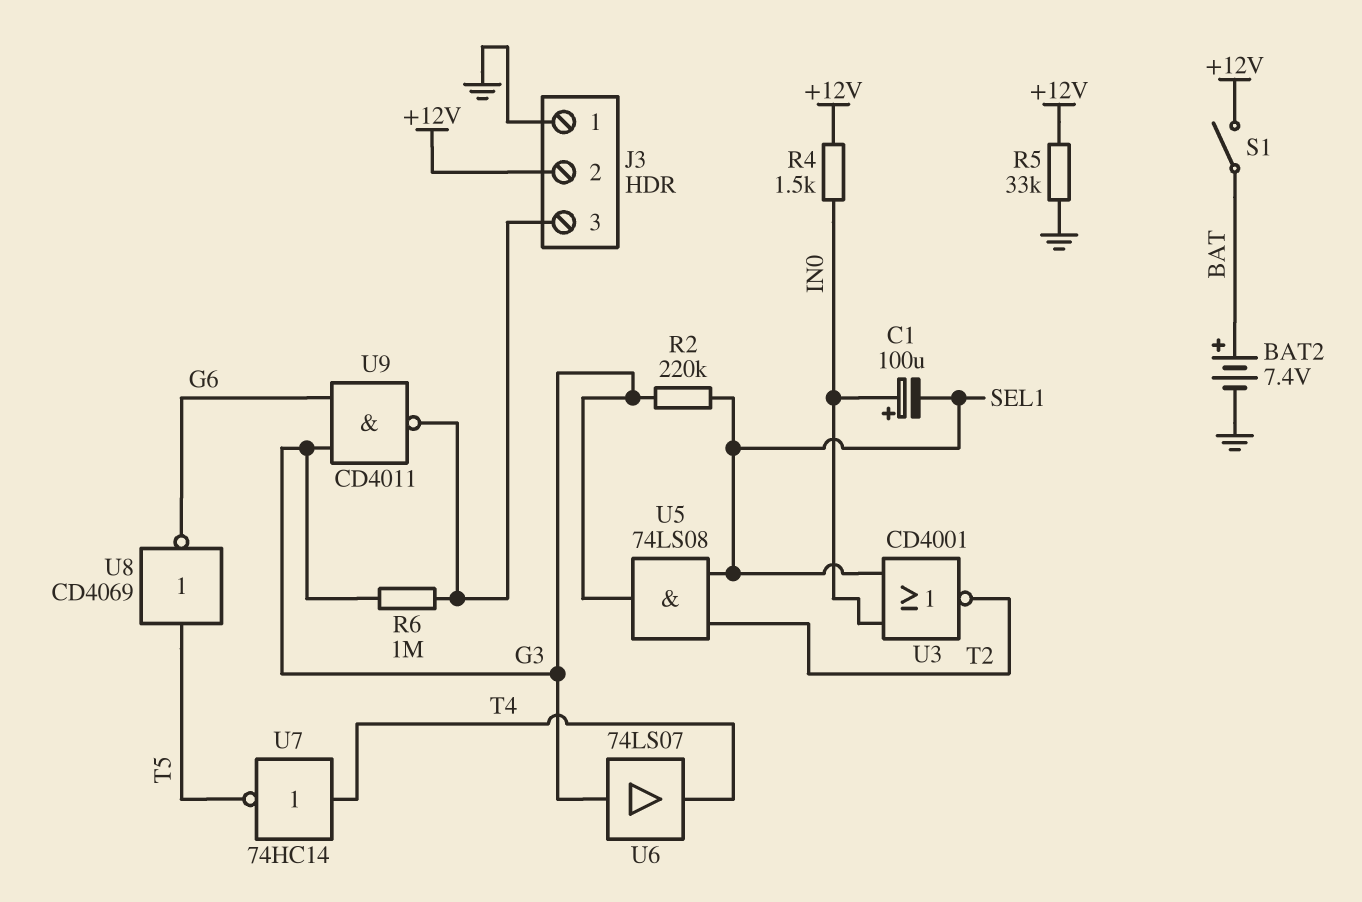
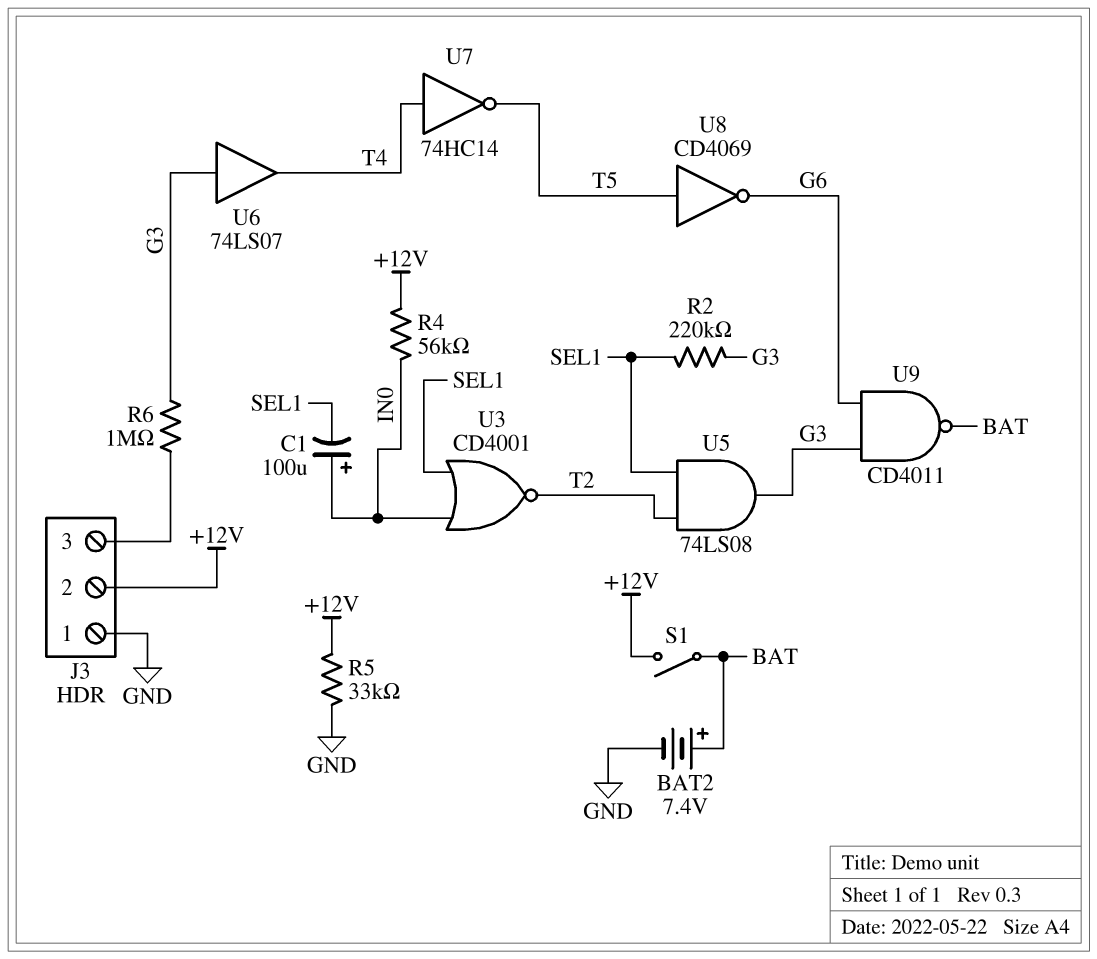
R4: 1.5k (+12V, IN0) -> 56k (+12V, IN0)
U9: NAND CD4011 (in G3, in G6, out J3/3) -> NAND CD4011 (in G3, in G6, out BAT)

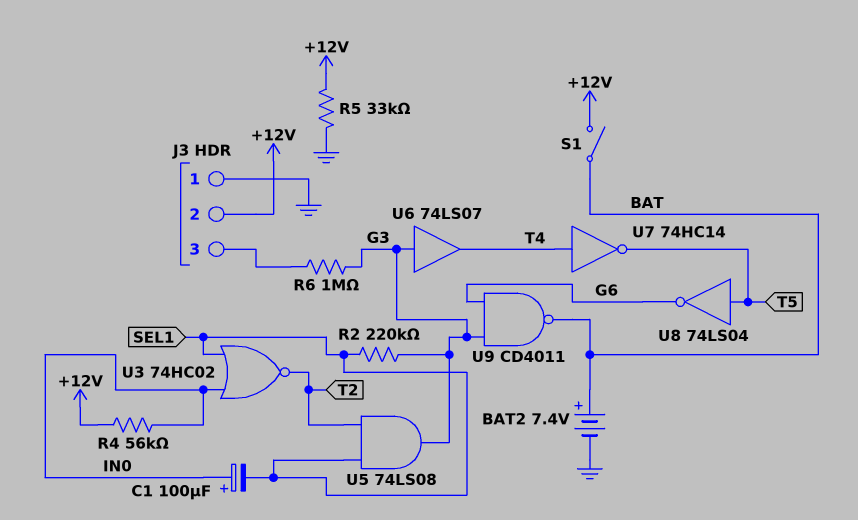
U3: NOR CD4001 (in IN0, in SEL1, out T2) -> NOR 74HC02 (in IN0, in SEL1, out T2)
U8: NOT CD4069 (in T5, out G6) -> NOT 74LS04 (in T5, out G6)

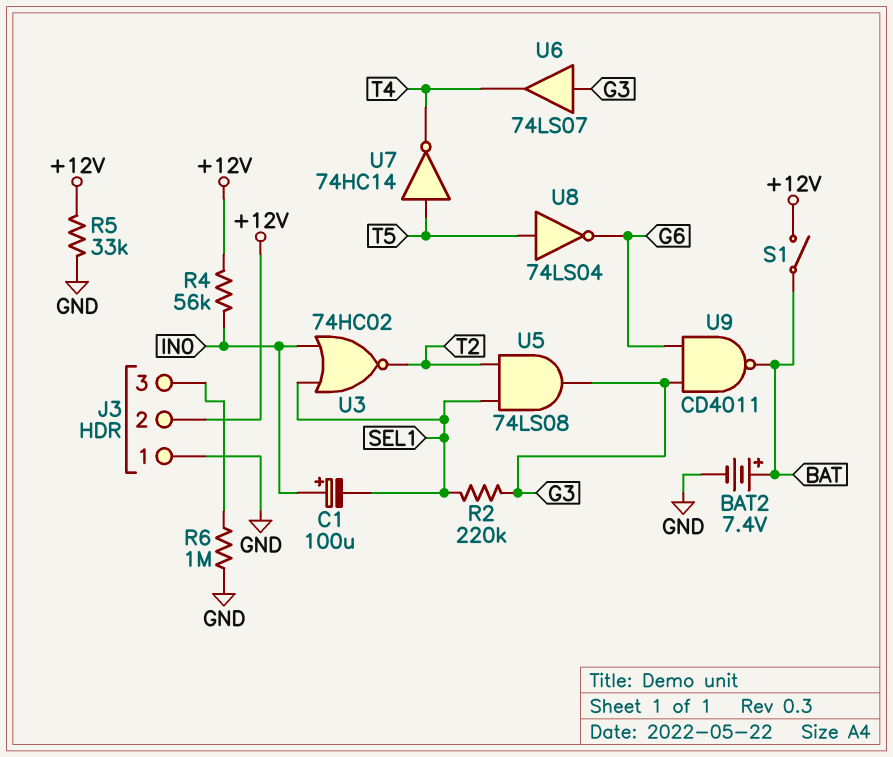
R6: 1M (G3, J3/3) -> 1M (GND, J3/3)
U7: NOT 74HC14 (in T4, out T5) -> NOT 74HC14 (in T5, out T4)

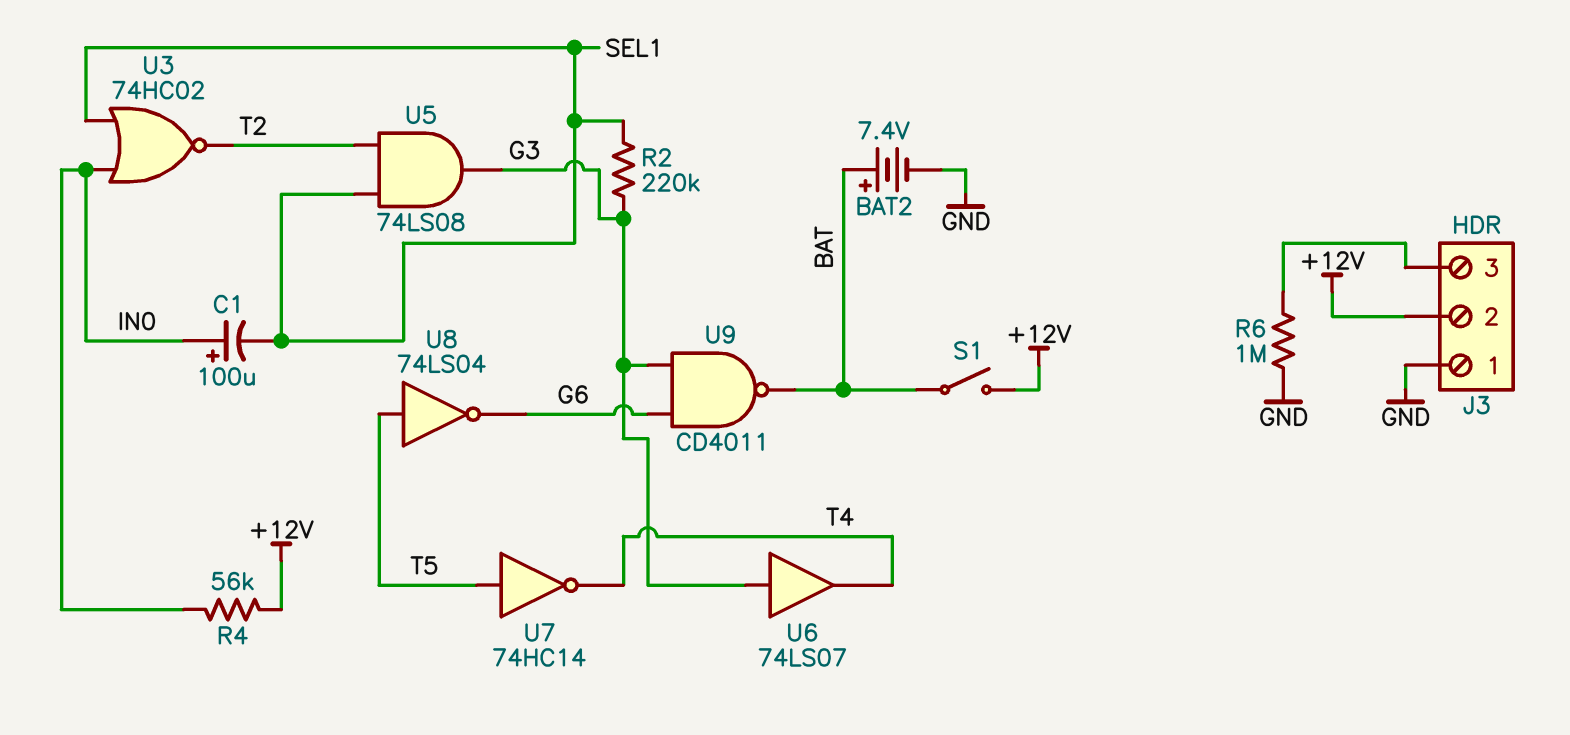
R5: 33k (+12V, GND) -> none

